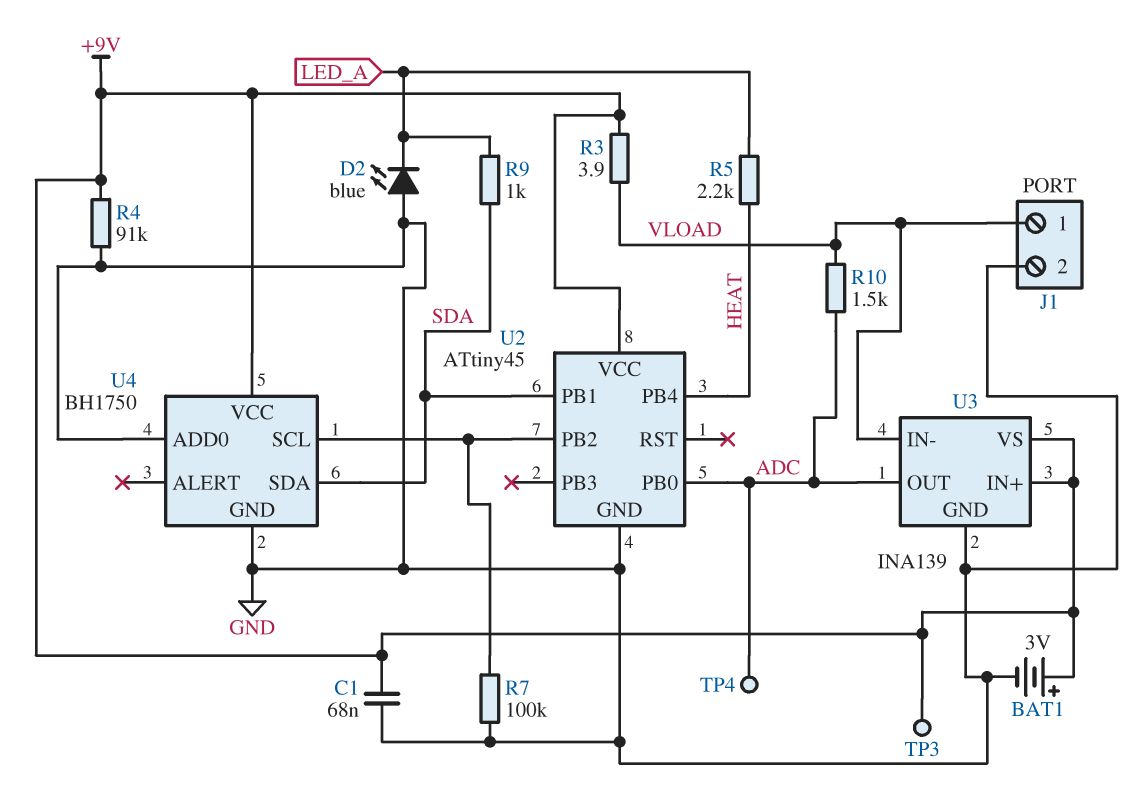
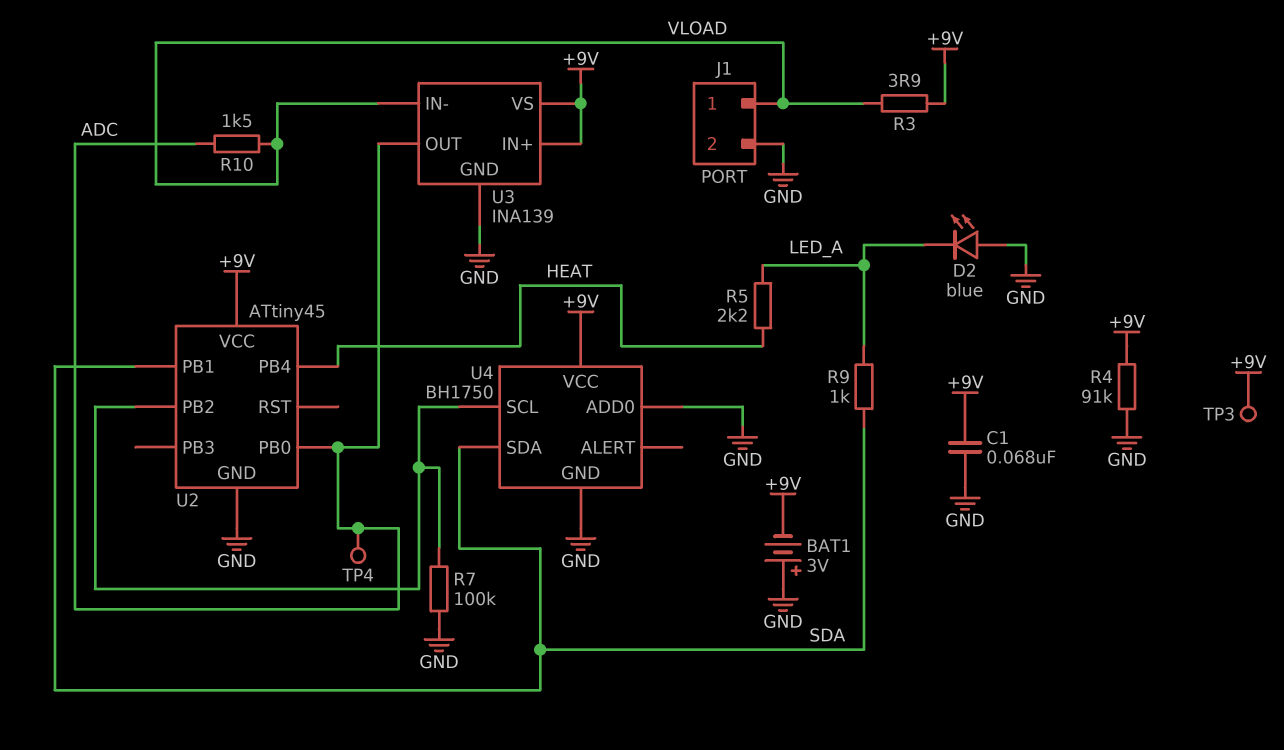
BAT1: 3V (plus +9V, minus GND) -> 3V (plus GND, minus +9V)

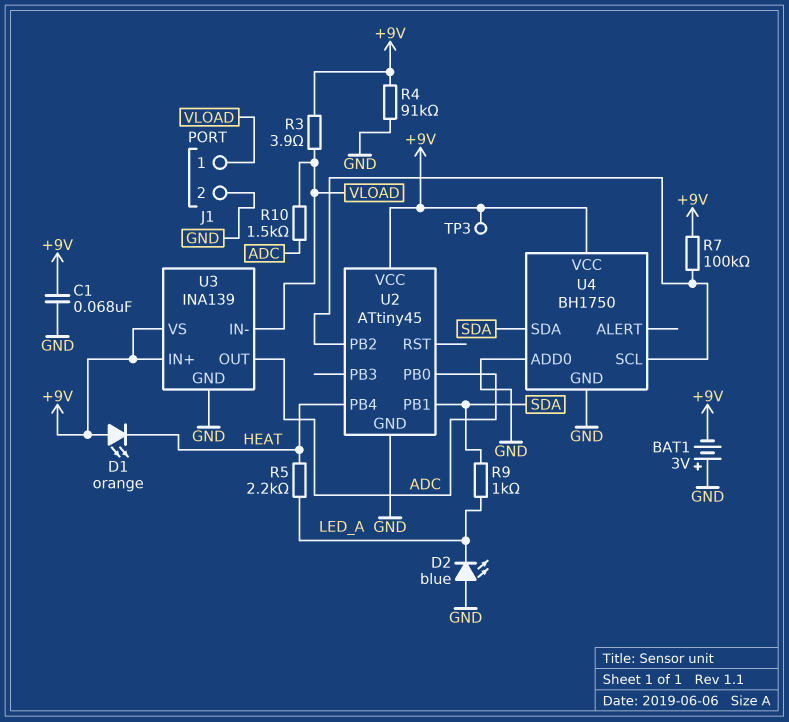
D1: none -> LED orange (A +9V, K HEAT)
R7: 100k (GND, U2/PB2) -> 100k (+9V, U2/PB2)
TP4: test point (ADC) -> none

